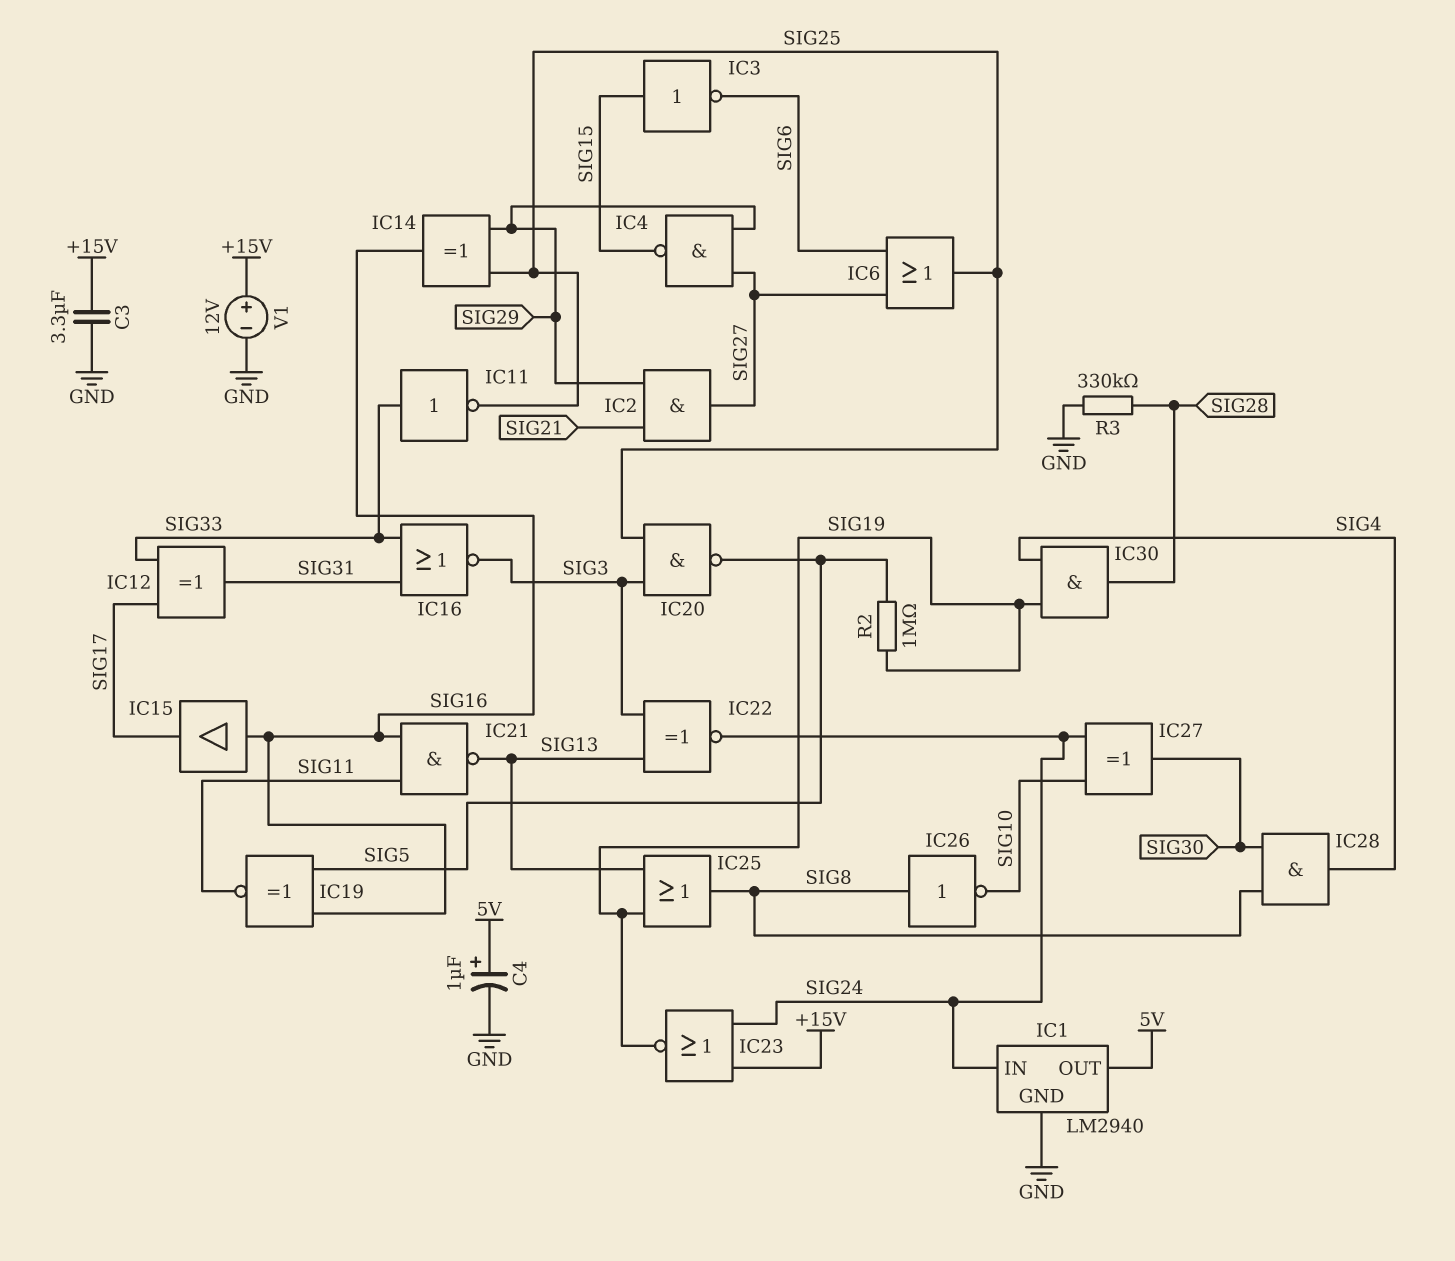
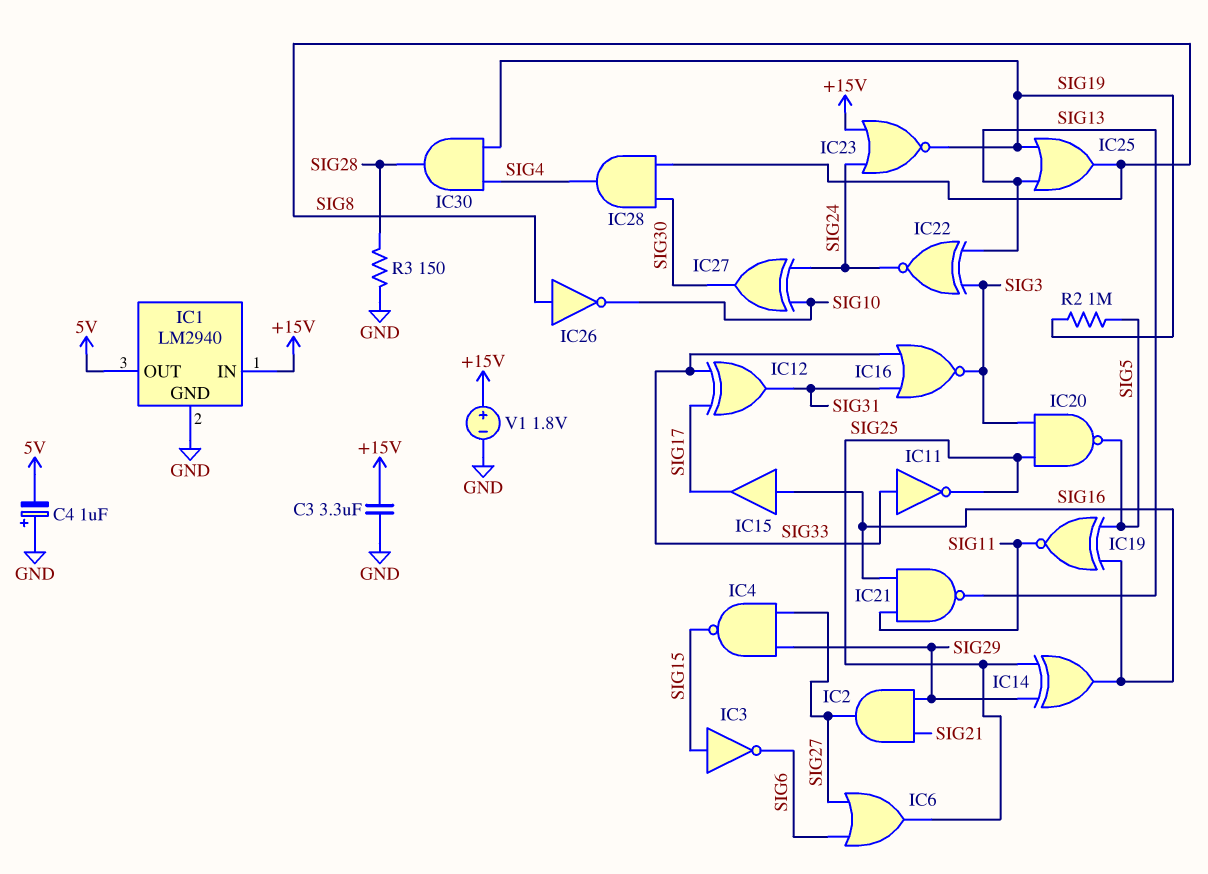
C4: 1uF (plus 5V, minus GND) -> 1uF (plus GND, minus 5V)
IC1 pin IN: SIG24 -> +15V
R3: 330k (GND, SIG28) -> 150 (GND, SIG28)
V1: 12V (plus +15V, minus GND) -> 1.8V (plus +15V, minus GND)

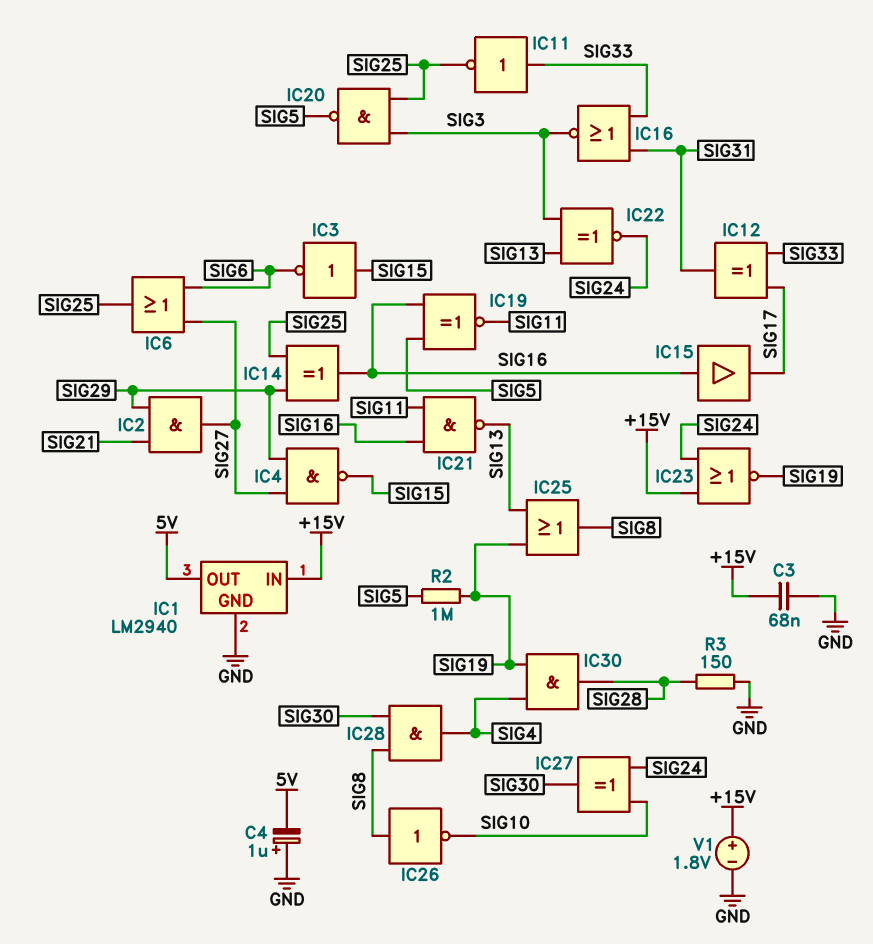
C3: 3.3uF (+15V, GND) -> 68nF (+15V, GND)

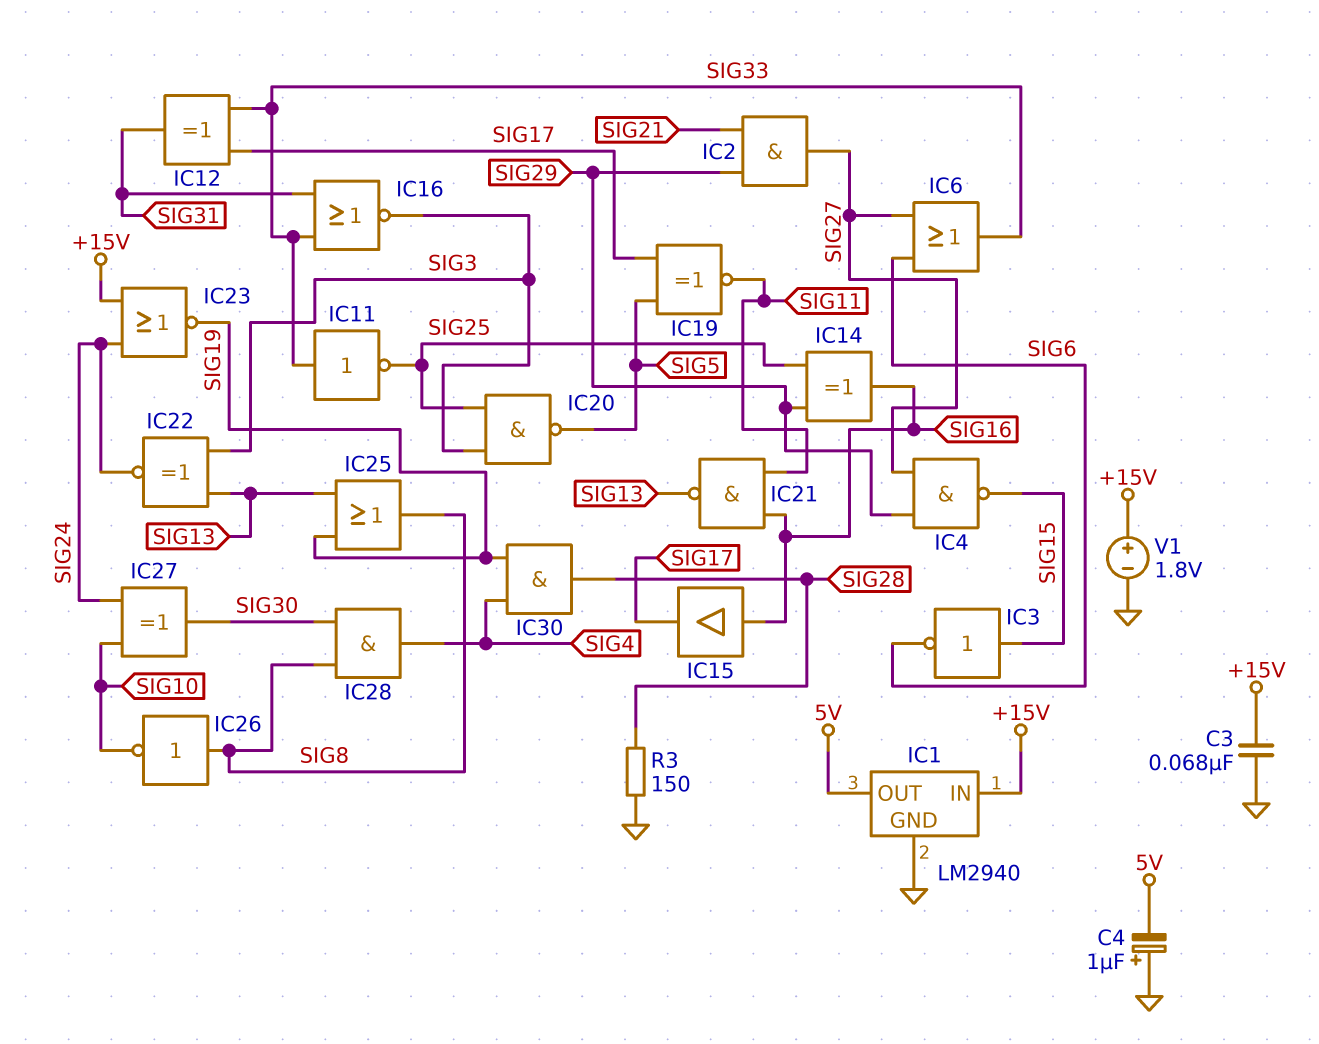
IC6: OR (in SIG6, in SIG27, out SIG25) -> OR (in SIG6, in SIG27, out SIG33)
IC19: XNOR (in SIG5, in SIG16, out SIG11) -> XNOR (in SIG5, in SIG17, out SIG11)
R2: 1M (SIG5, SIG19) -> none

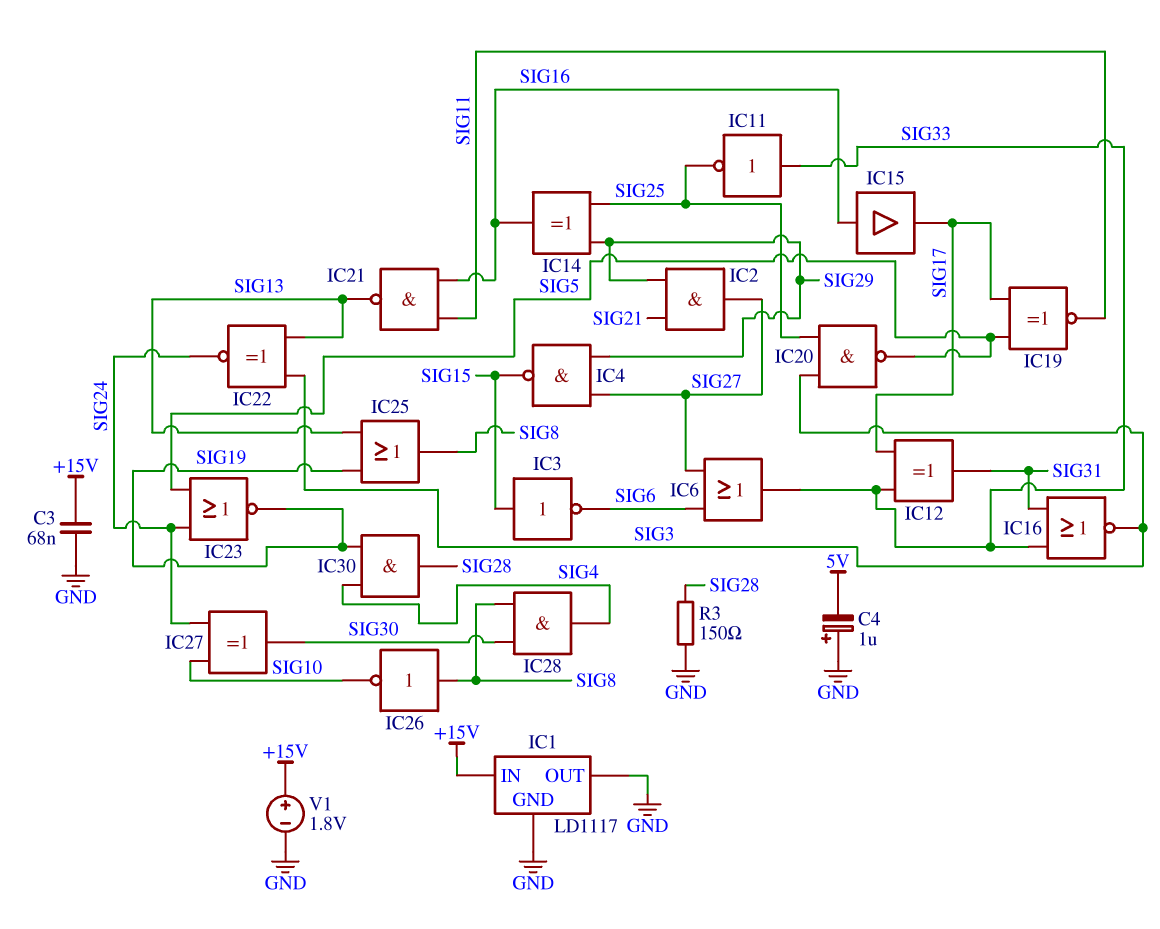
IC1: LM2940 -> LD1117
IC1 pin OUT: 5V -> GND
IC23: NOR (in +15V, in SIG24, out SIG19) -> NOR (in SIG5, in SIG24, out SIG19)

